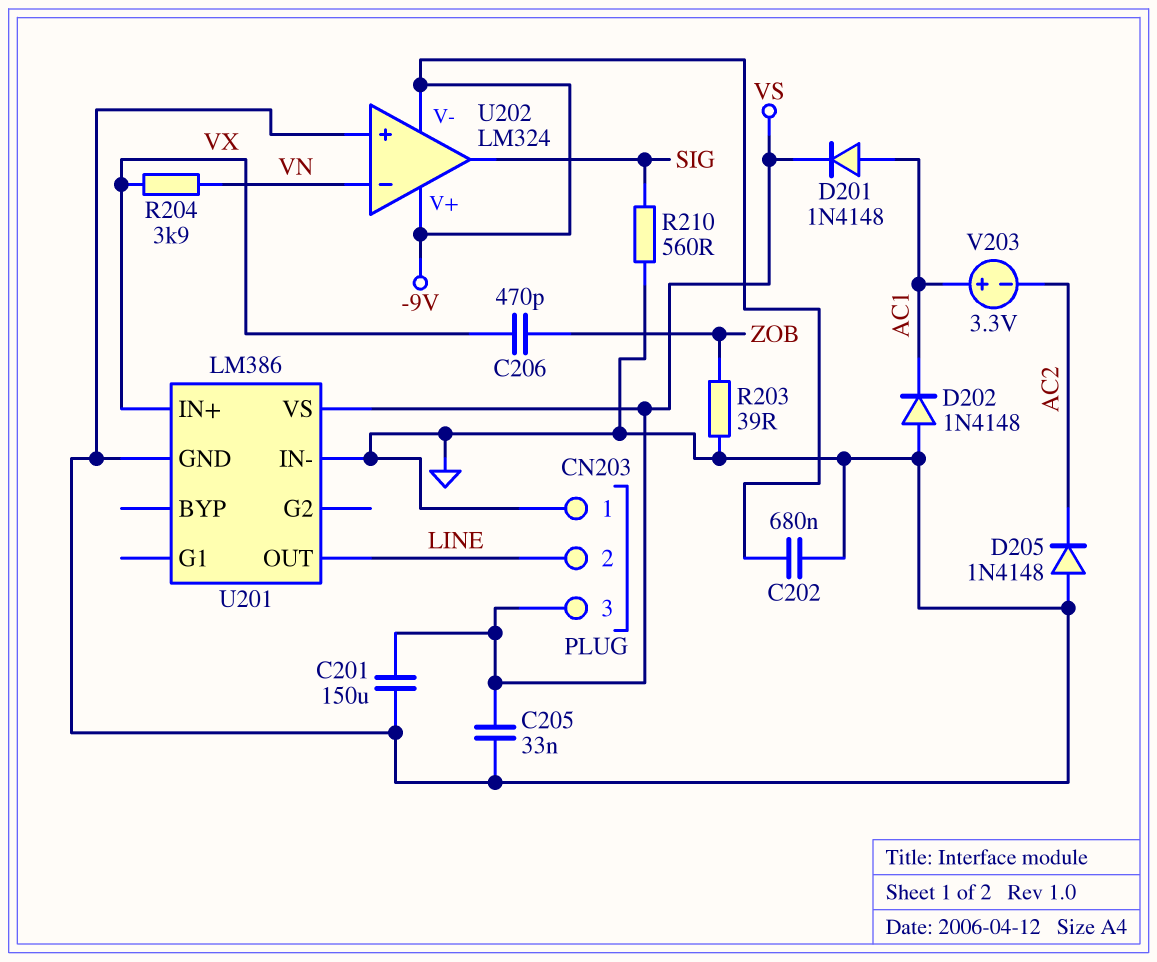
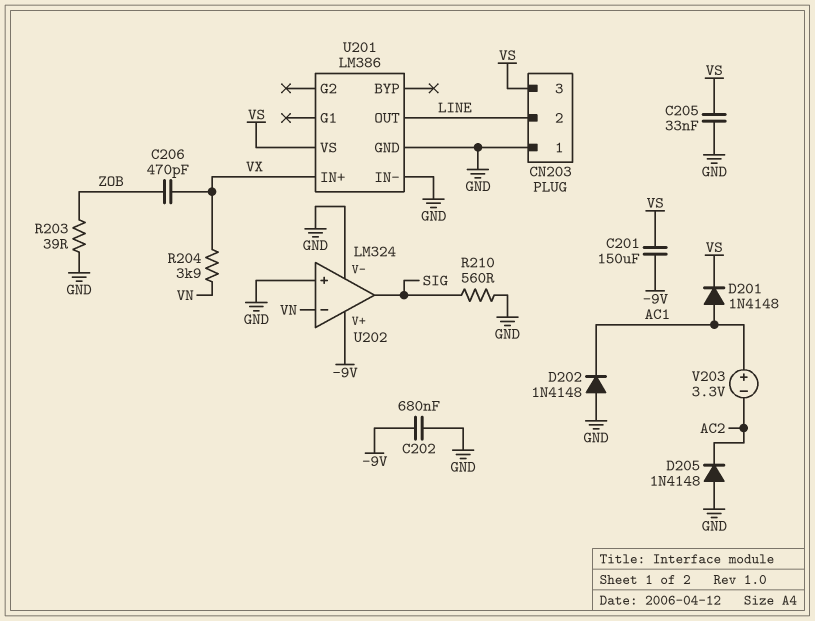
C201: 150uF (GND, VS) -> 150uF (-9V, VS)
U202 pin V-: -9V -> GND

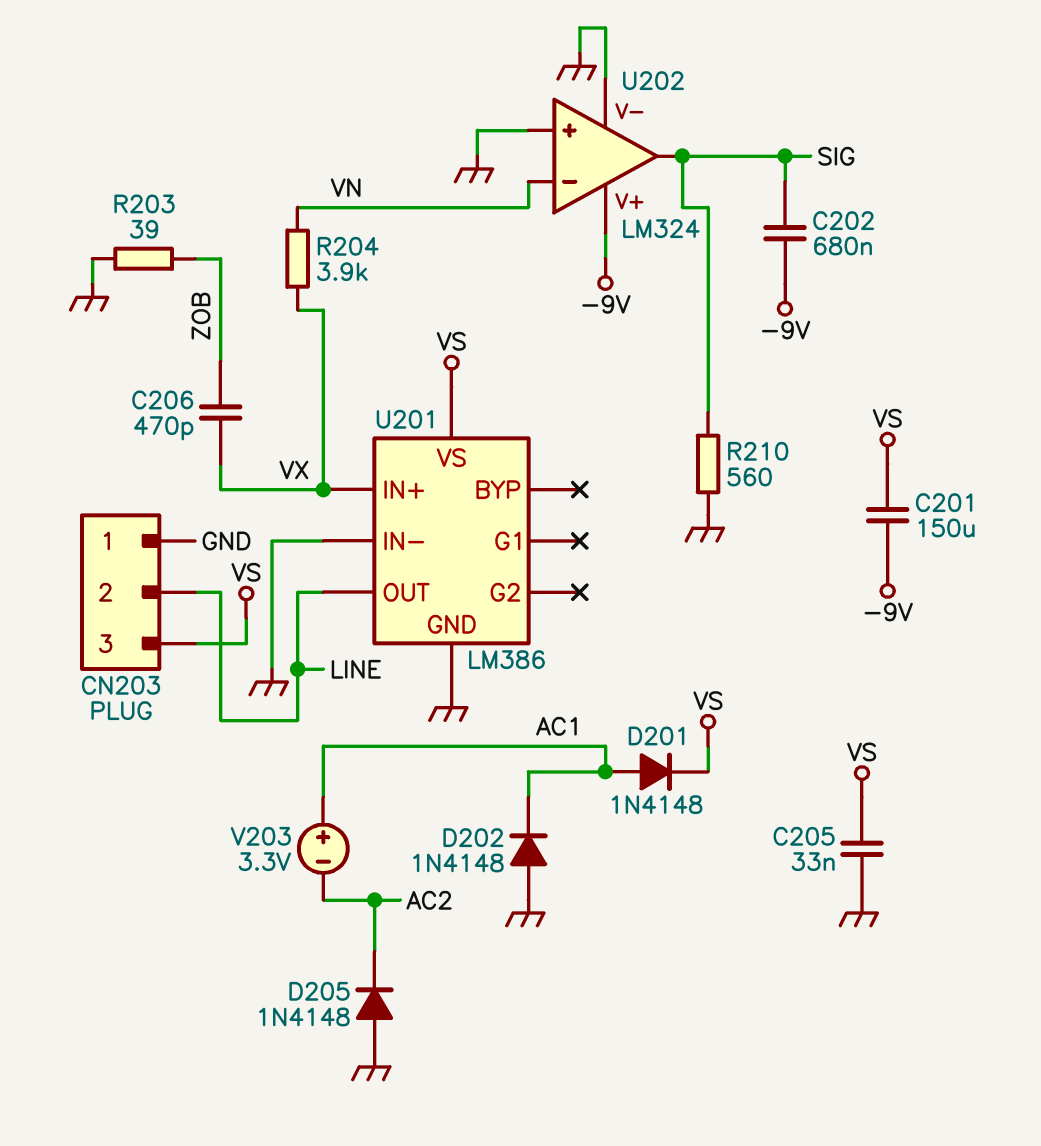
C202: 680nF (-9V, GND) -> 680nF (-9V, SIG)

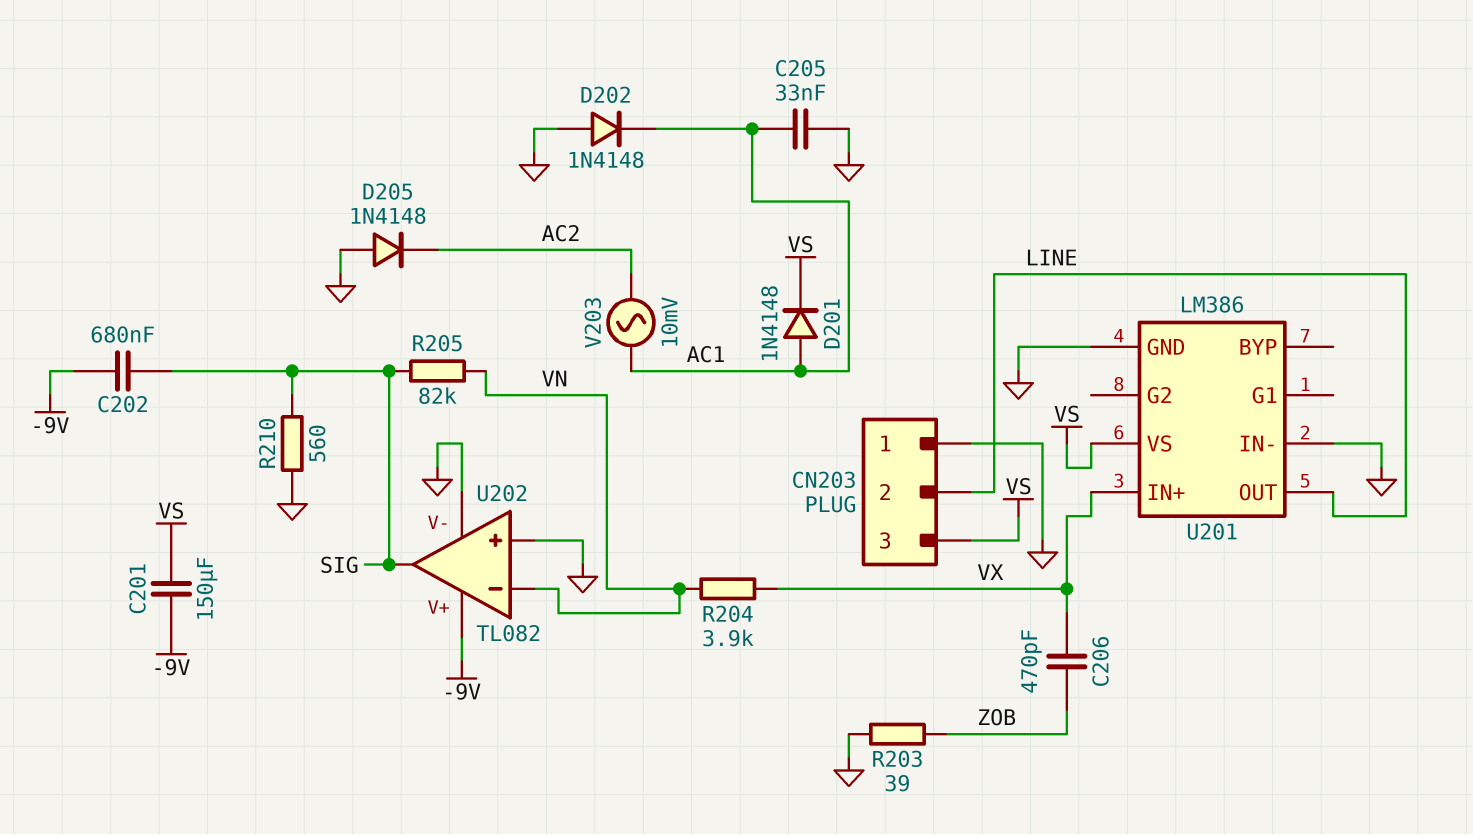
C205: 33nF (GND, VS) -> 33nF (AC1, GND)
R205: none -> 82k (SIG, VN)
U202: LM324 -> TL082
V203: 3.3V (plus AC1, minus AC2) -> AC 10mV (AC1, AC2)

